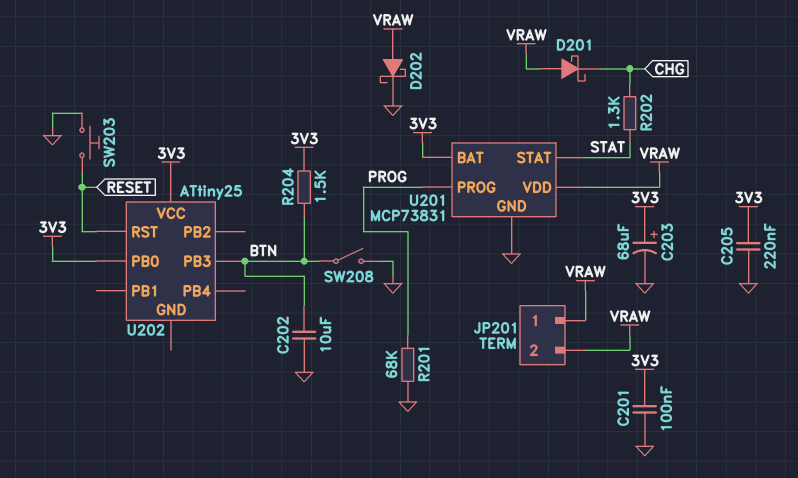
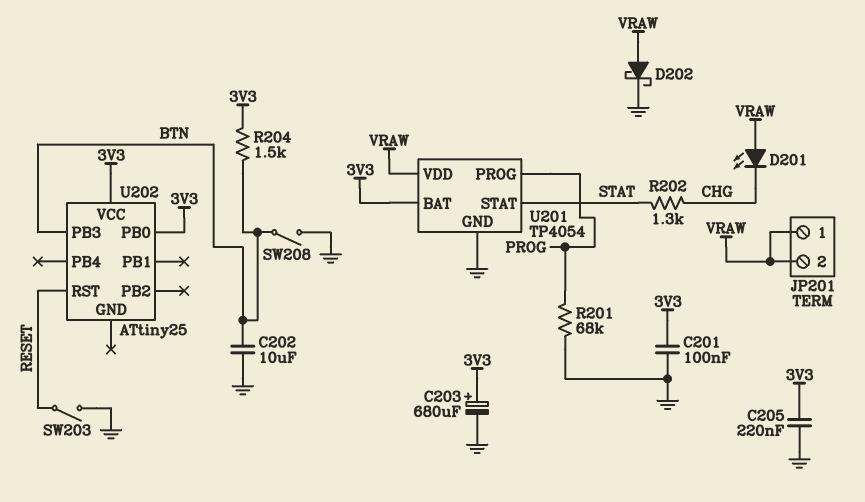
C203: 68uF (plus 3V3, minus GND) -> 680uF (plus 3V3, minus GND)
D201: schottky (A VRAW, K CHG) -> LED (A VRAW, K CHG)
SW203: button (GND, RESET) -> switch (GND, RESET)
U201: MCP73831 -> TP4054

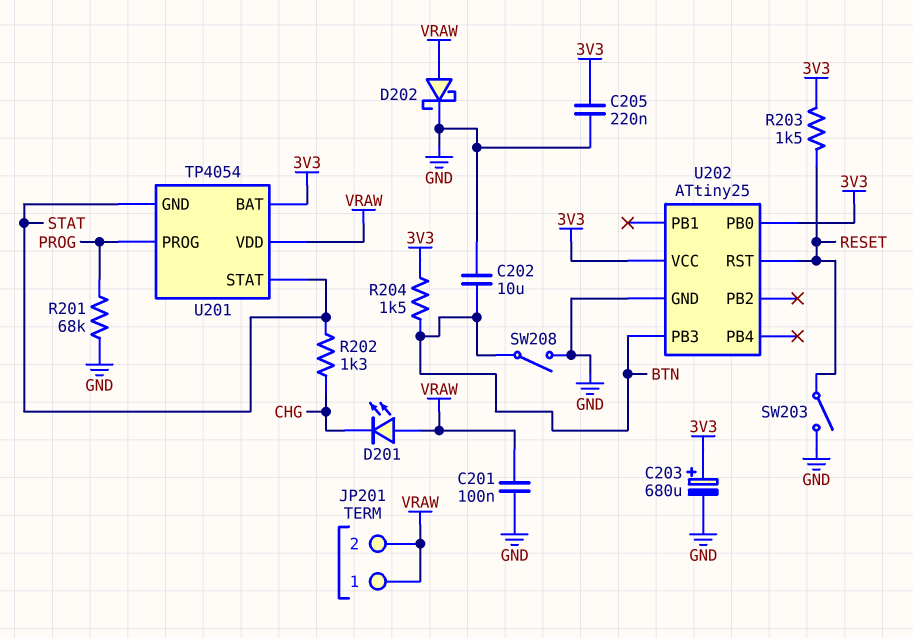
C201: 100nF (3V3, GND) -> 100nF (GND, VRAW)
R203: none -> 1.5k (3V3, RESET)
U201 pin GND: GND -> STAT
U202 pin GND: none -> GND

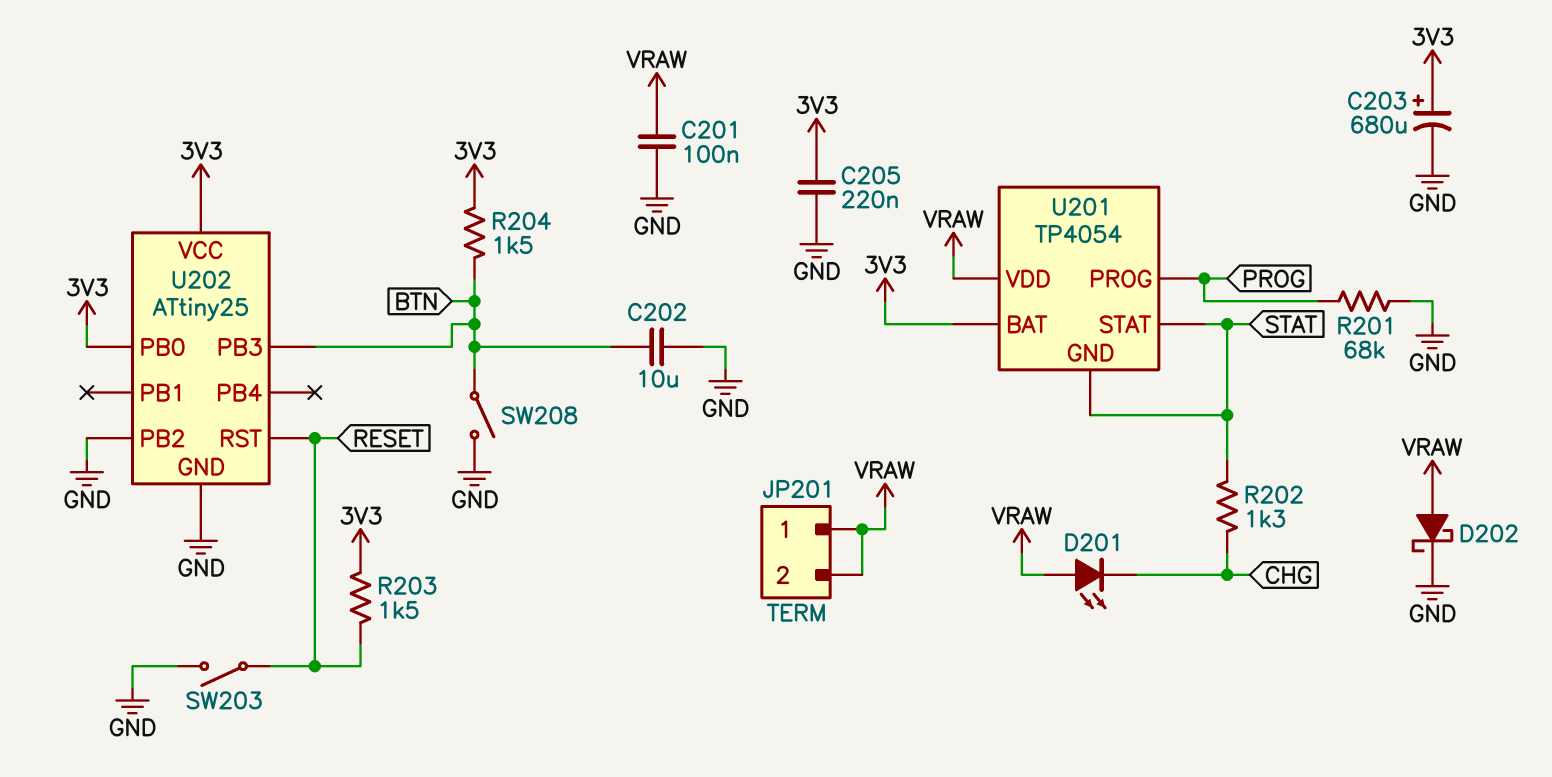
U202 pin PB2: none -> GND

